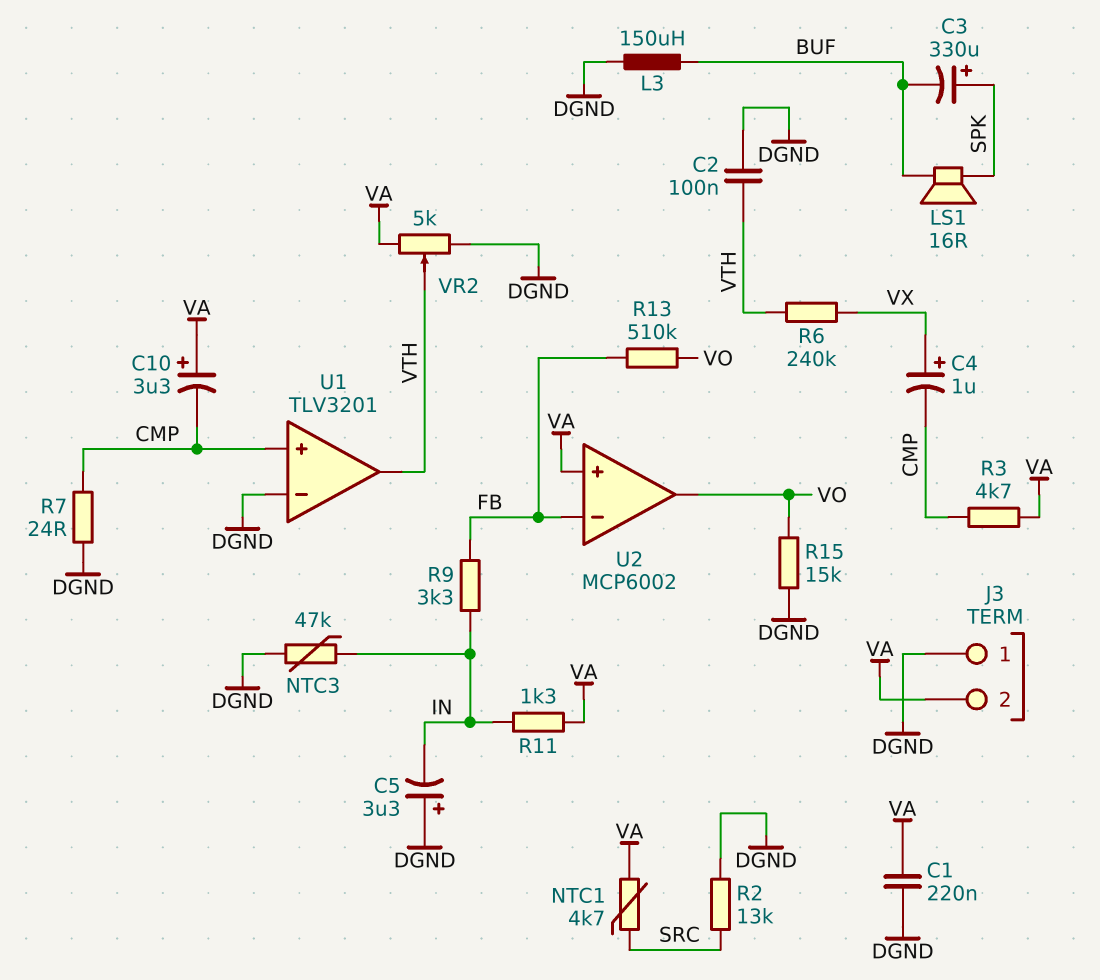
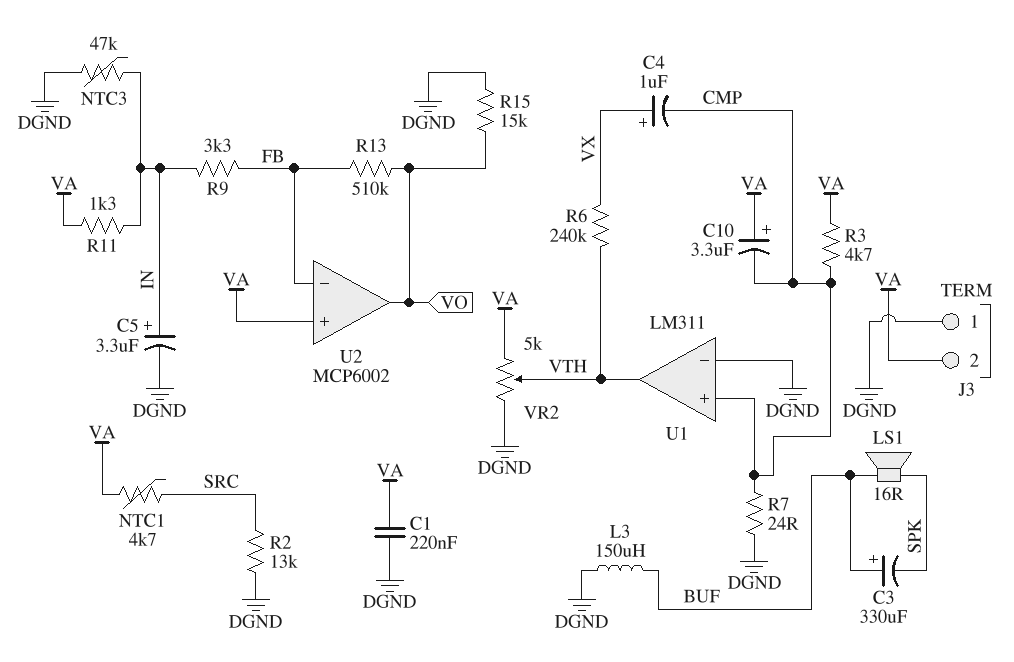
C2: 100nF (DGND, VTH) -> none
C3: 330uF (plus SPK, minus BUF) -> 330uF (plus BUF, minus SPK)
C5: 3.3uF (plus DGND, minus IN) -> 3.3uF (plus IN, minus DGND)
U1: TLV3201 -> LM311

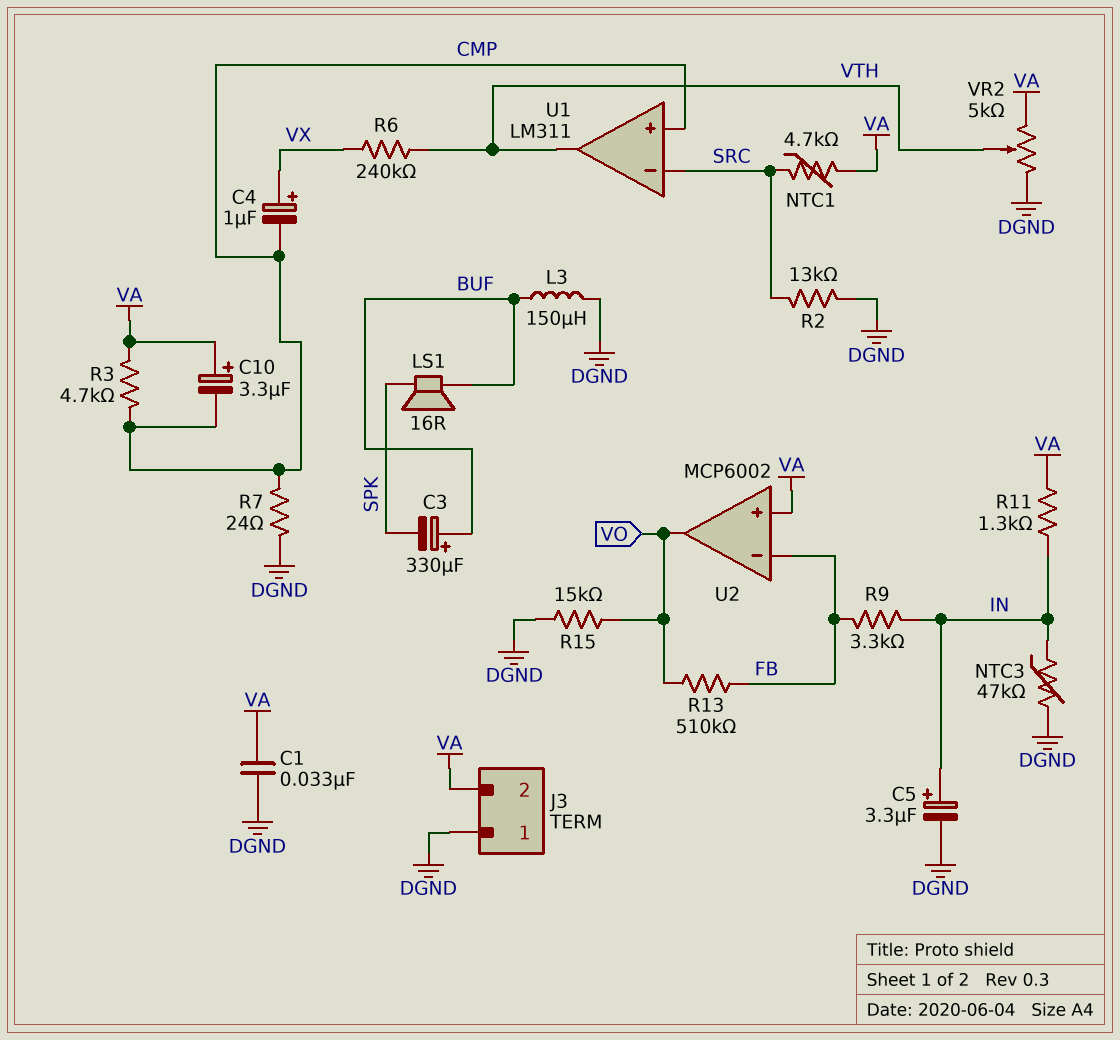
C1: 220nF (DGND, VA) -> 33nF (DGND, VA)
U1 pin in-: DGND -> SRC

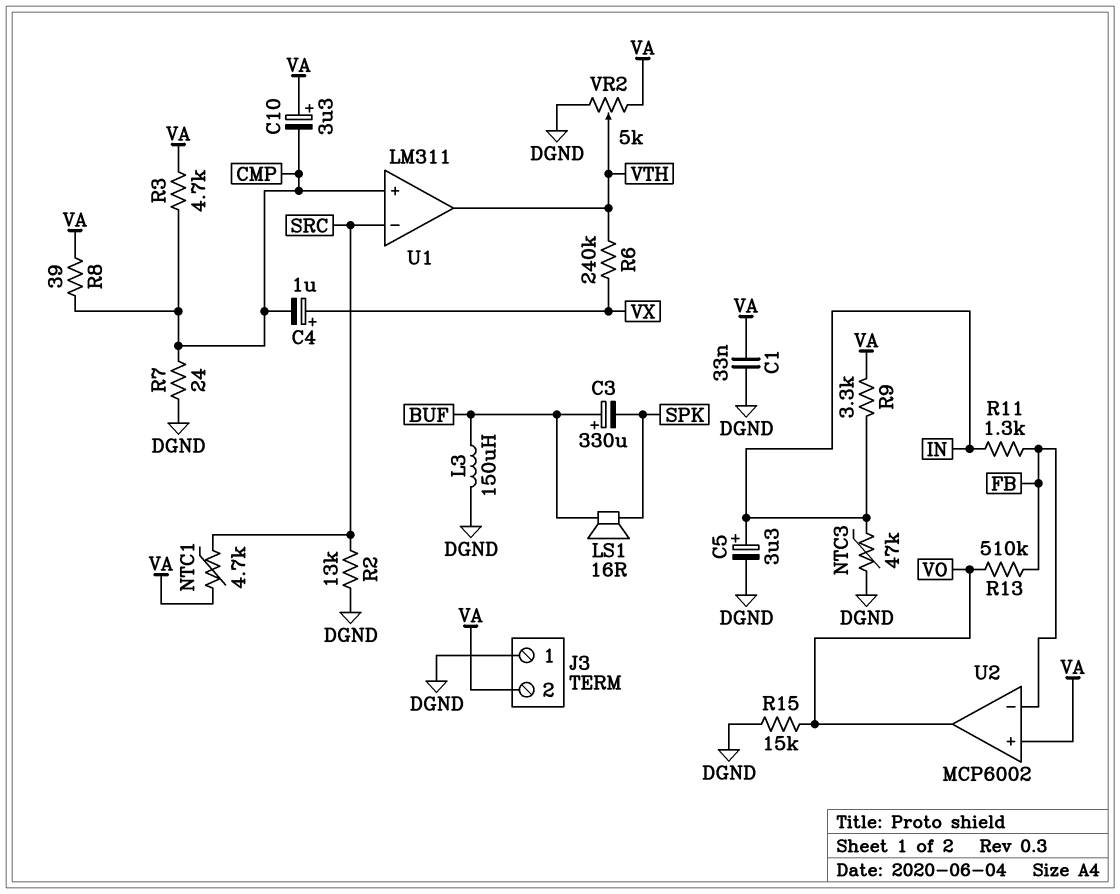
R8: none -> 39 (CMP, VA)
R9: 3.3k (FB, IN) -> 3.3k (IN, VA)
R11: 1.3k (IN, VA) -> 1.3k (FB, IN)

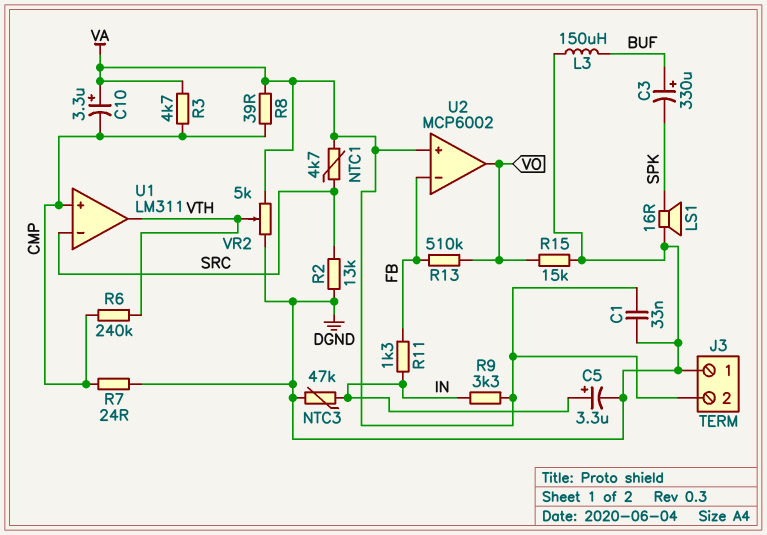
C4: 1uF (plus VX, minus CMP) -> none
LS1: speaker 16R (BUF, SPK) -> speaker 16R (DGND, SPK)
R6: 240k (VTH, VX) -> 240k (CMP, VTH)

